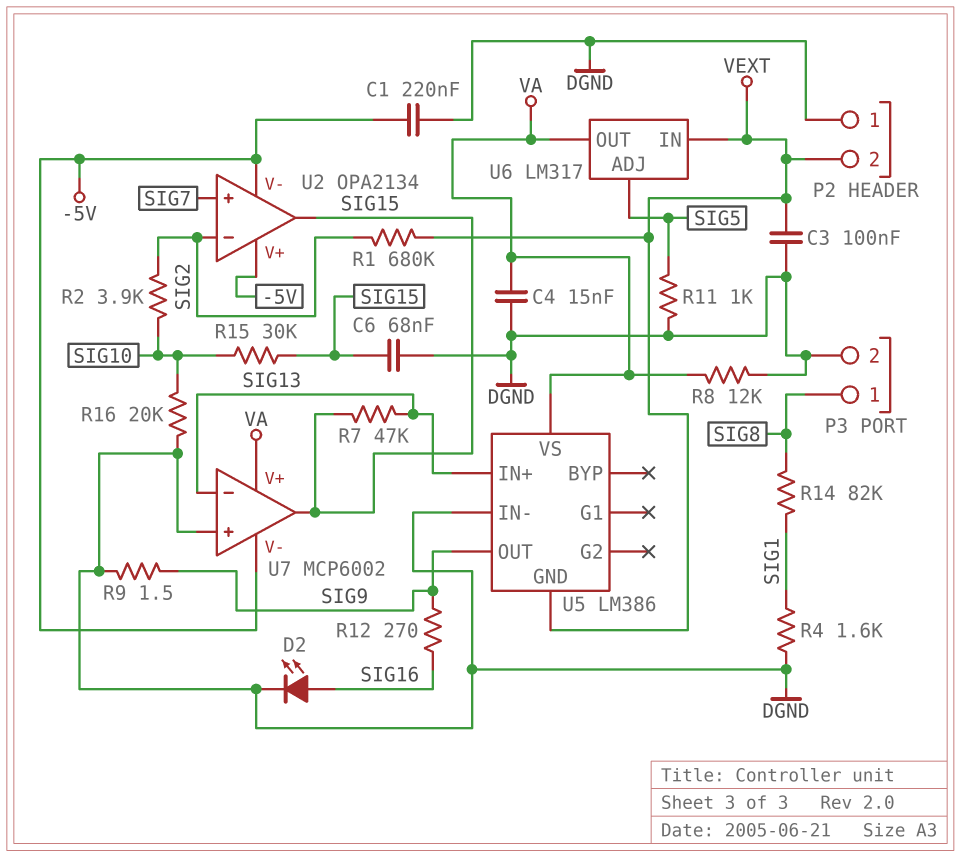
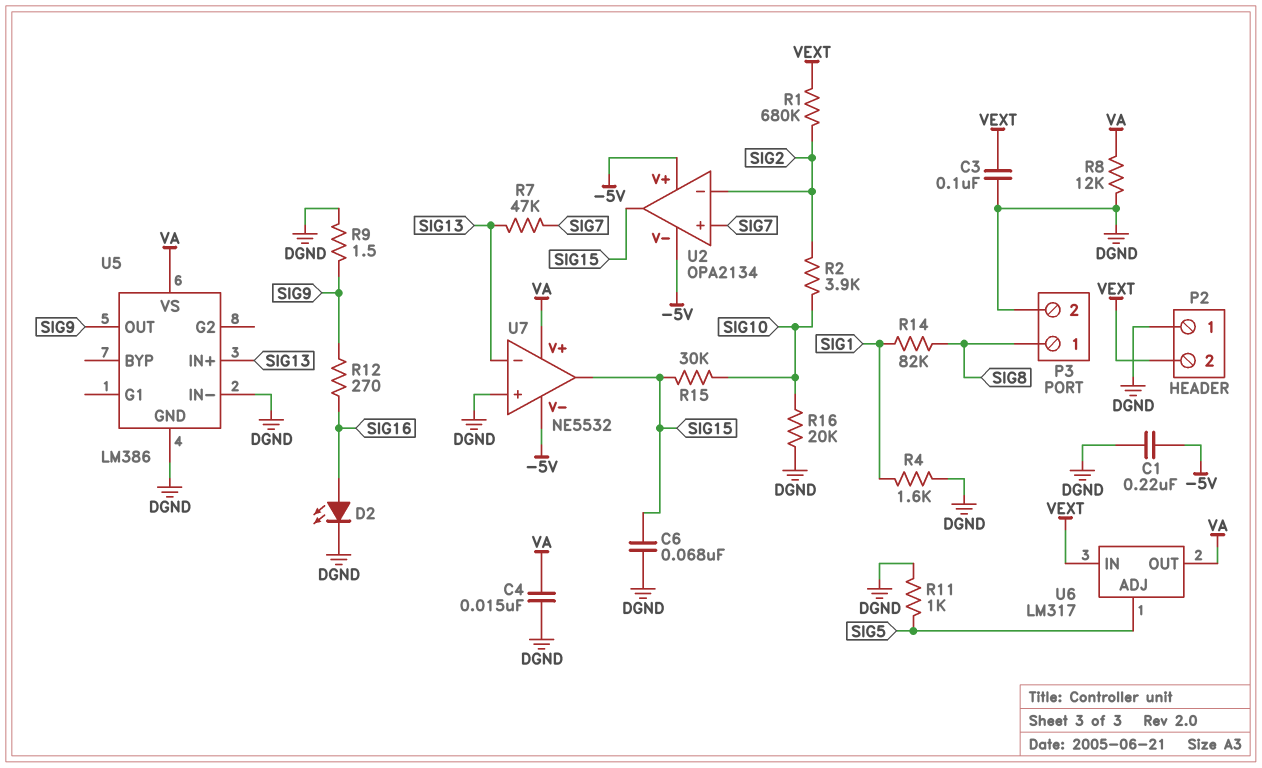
R7: 47k (SIG13, SIG15) -> 47k (SIG7, SIG13)
U5 pin GND: VEXT -> DGND
U7: MCP6002 -> NE5532

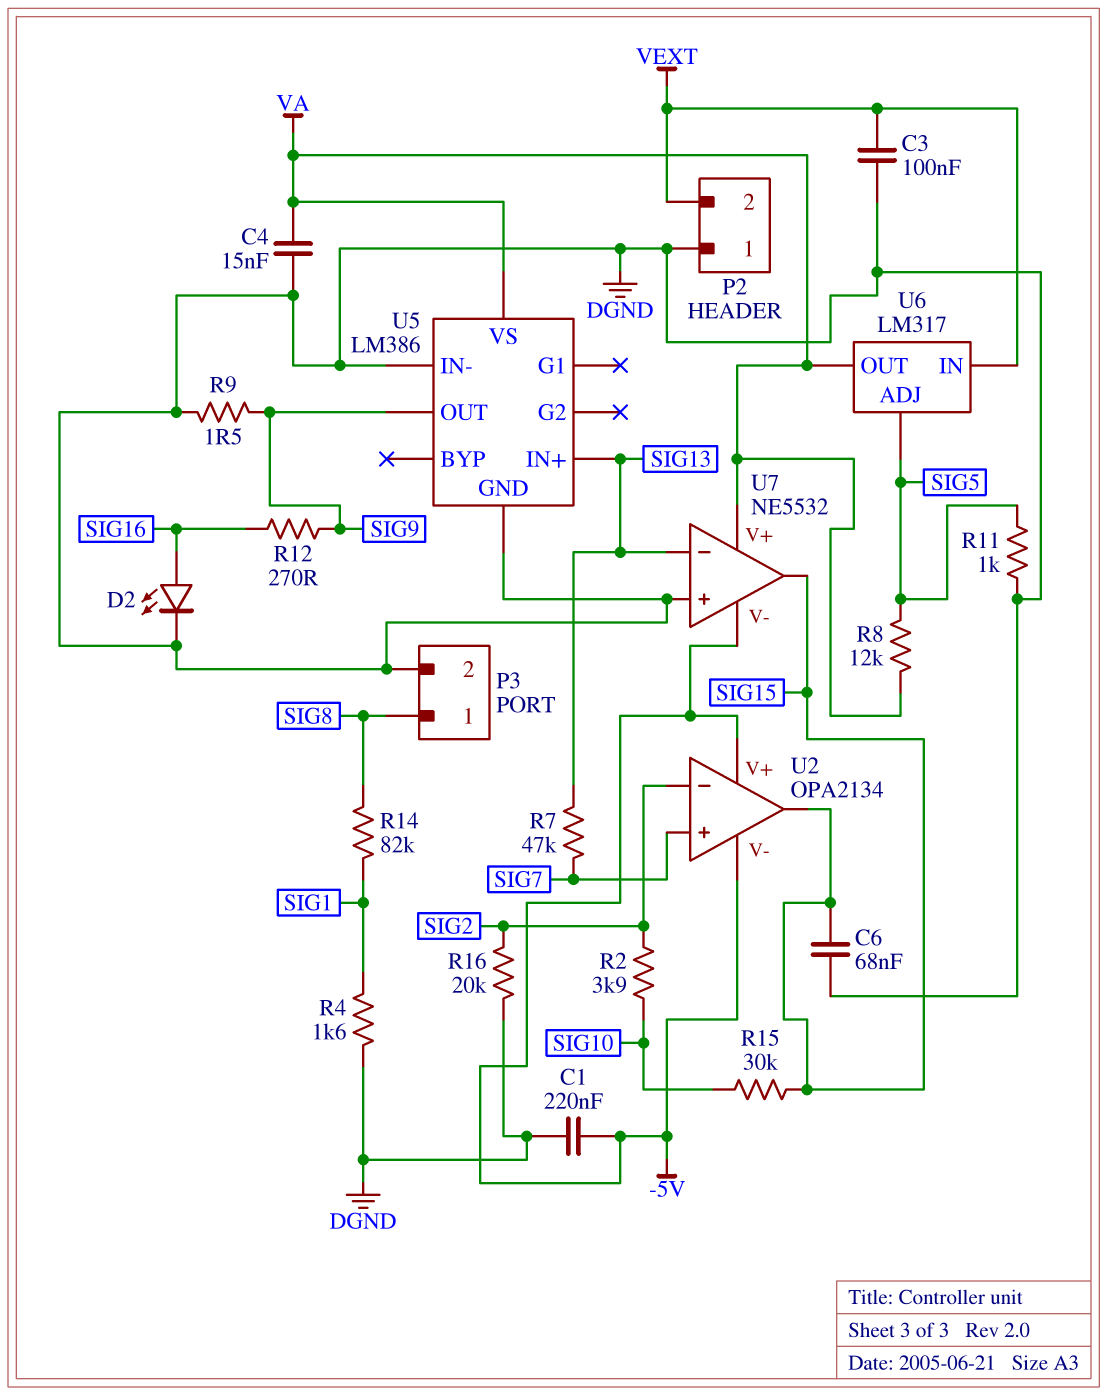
R1: 680k (SIG2, VEXT) -> none
R8: 12k (DGND, VA) -> 12k (SIG5, VA)
R16: 20k (DGND, SIG10) -> 20k (DGND, SIG2)

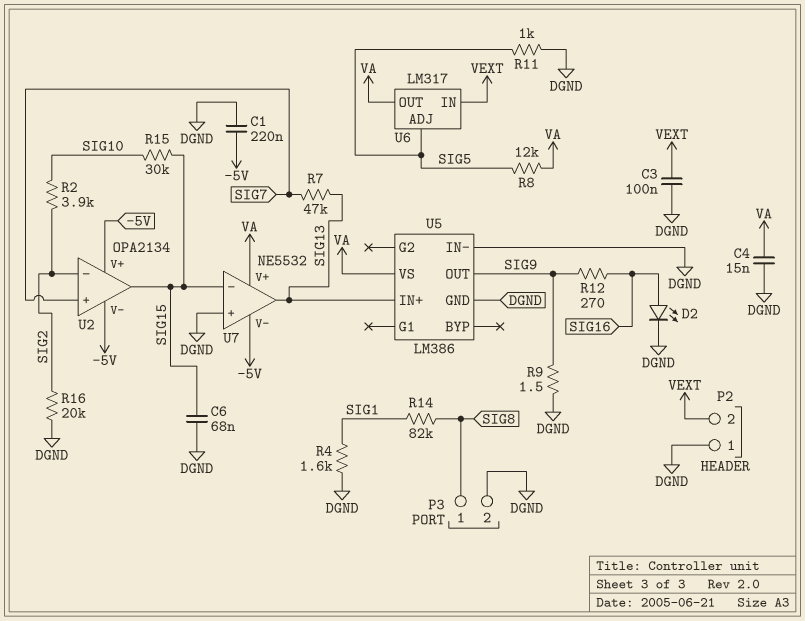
U7 pin in-: SIG13 -> SIG15
U7 pin out: SIG15 -> SIG13

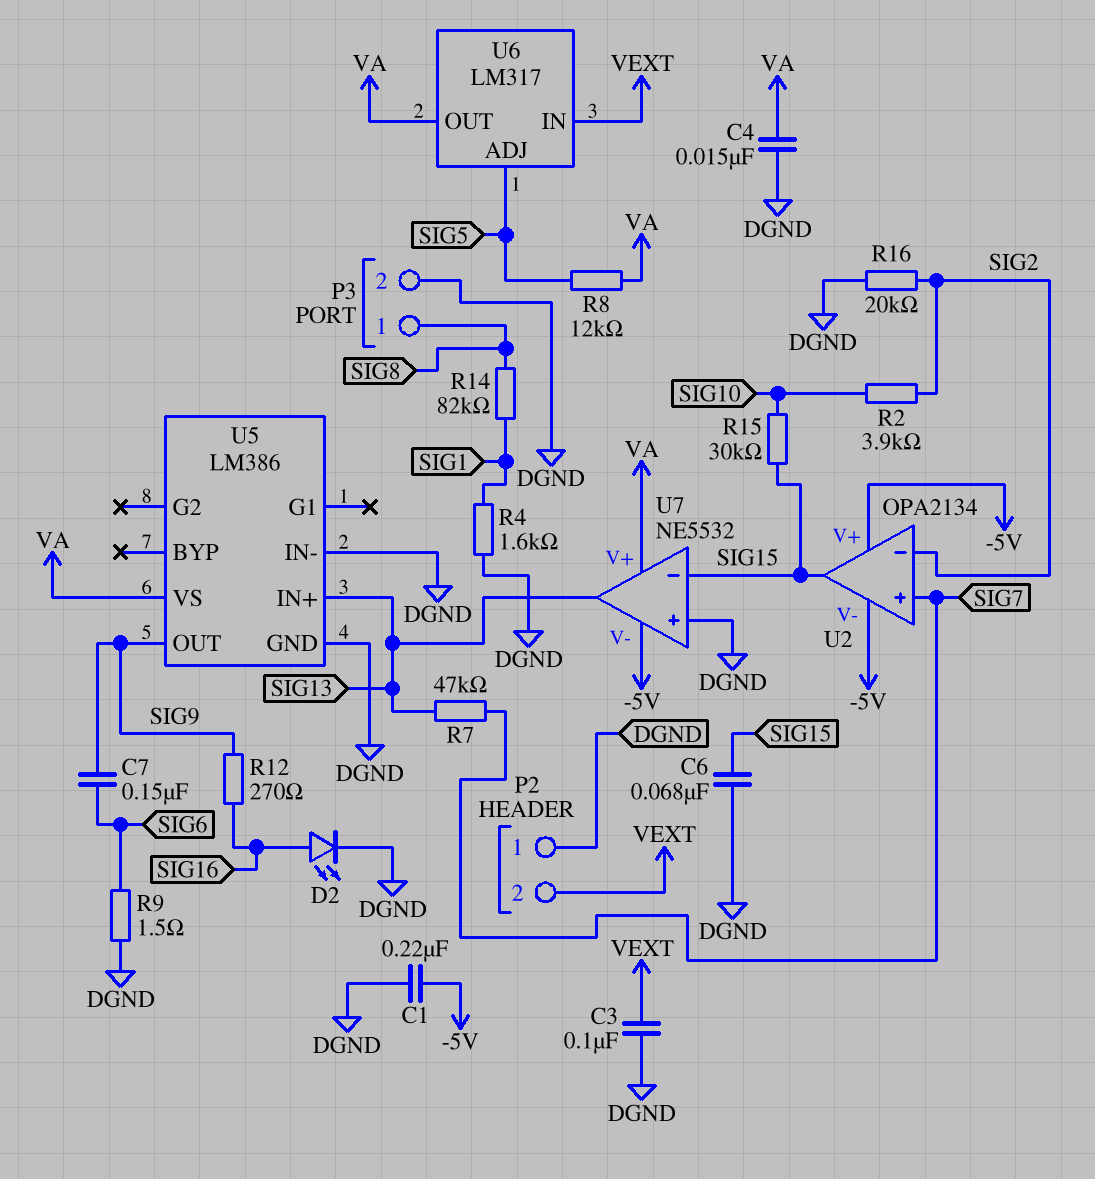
C7: none -> 150nF (SIG6, SIG9)
R9: 1.5 (DGND, SIG9) -> 1.5 (DGND, SIG6)
R11: 1k (DGND, SIG5) -> none

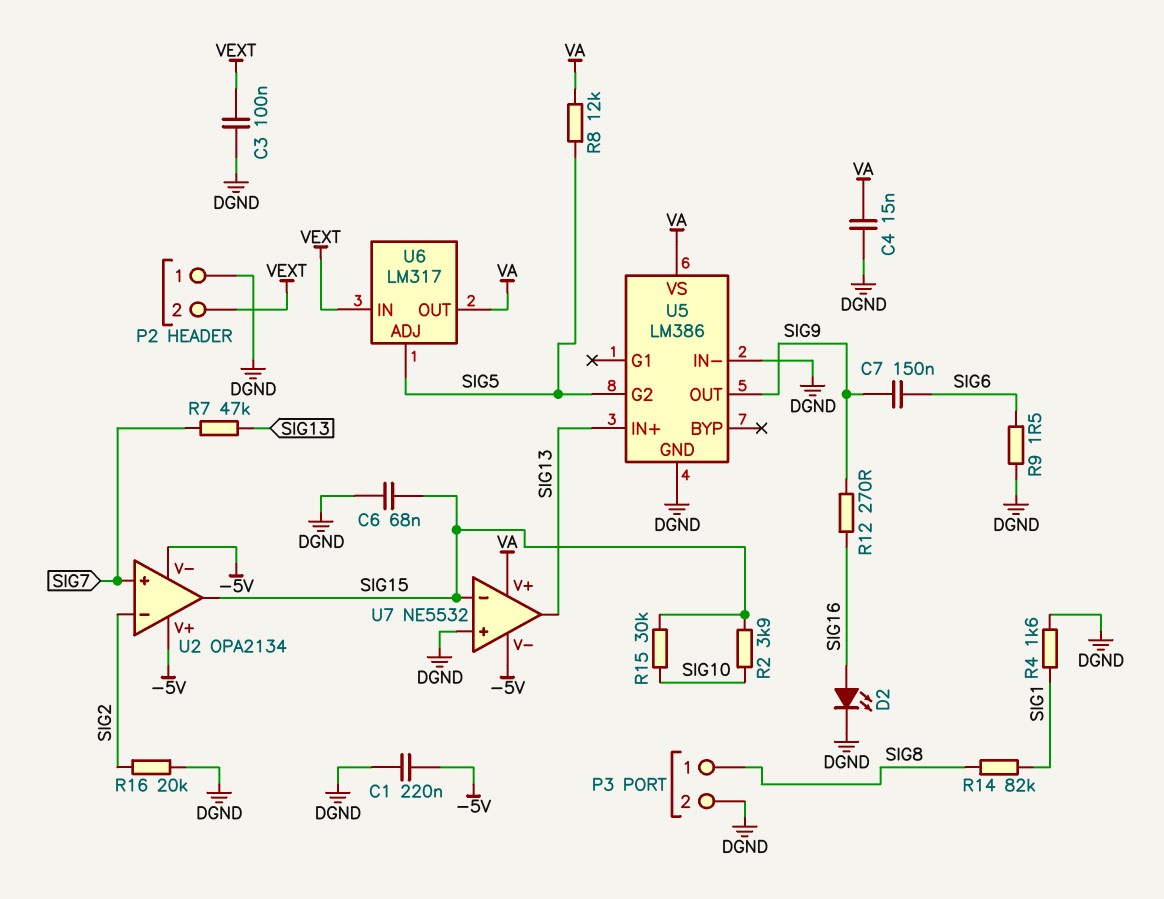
R2: 3.9k (SIG2, SIG10) -> 3.9k (SIG10, SIG15)
U5 pin G2: none -> SIG5

